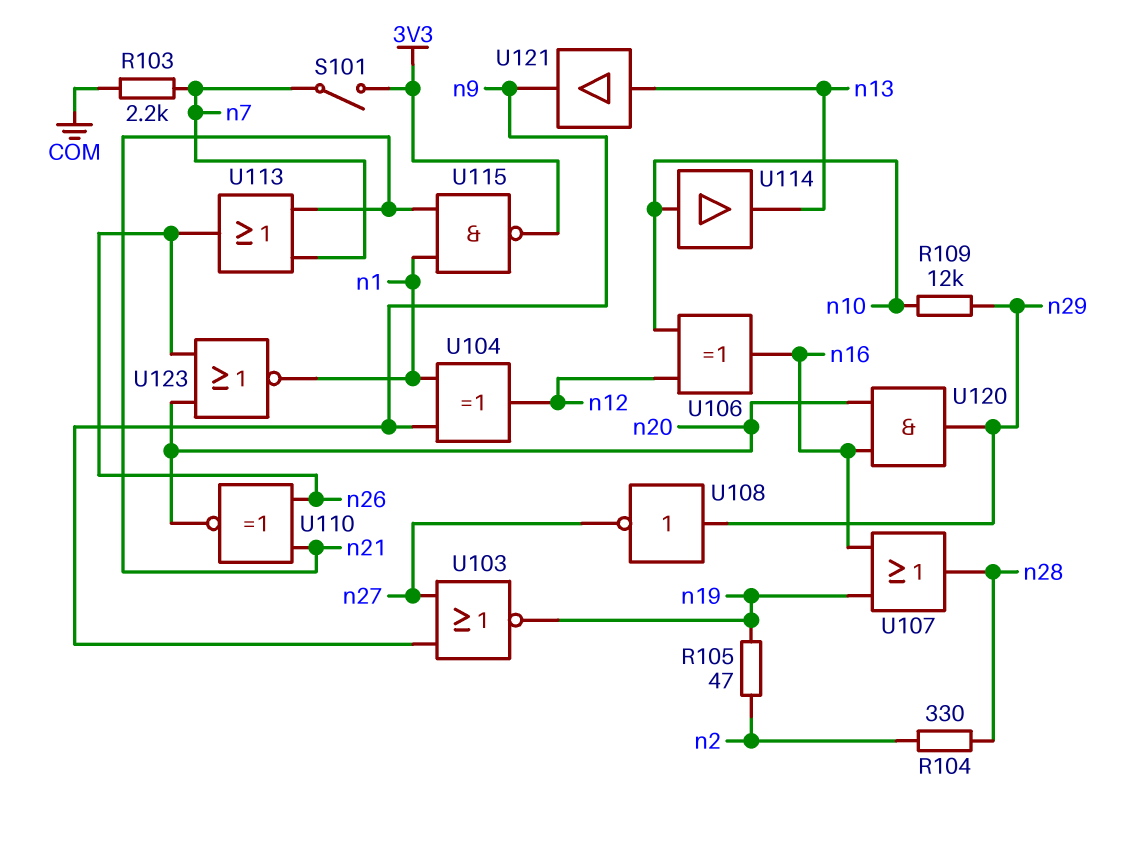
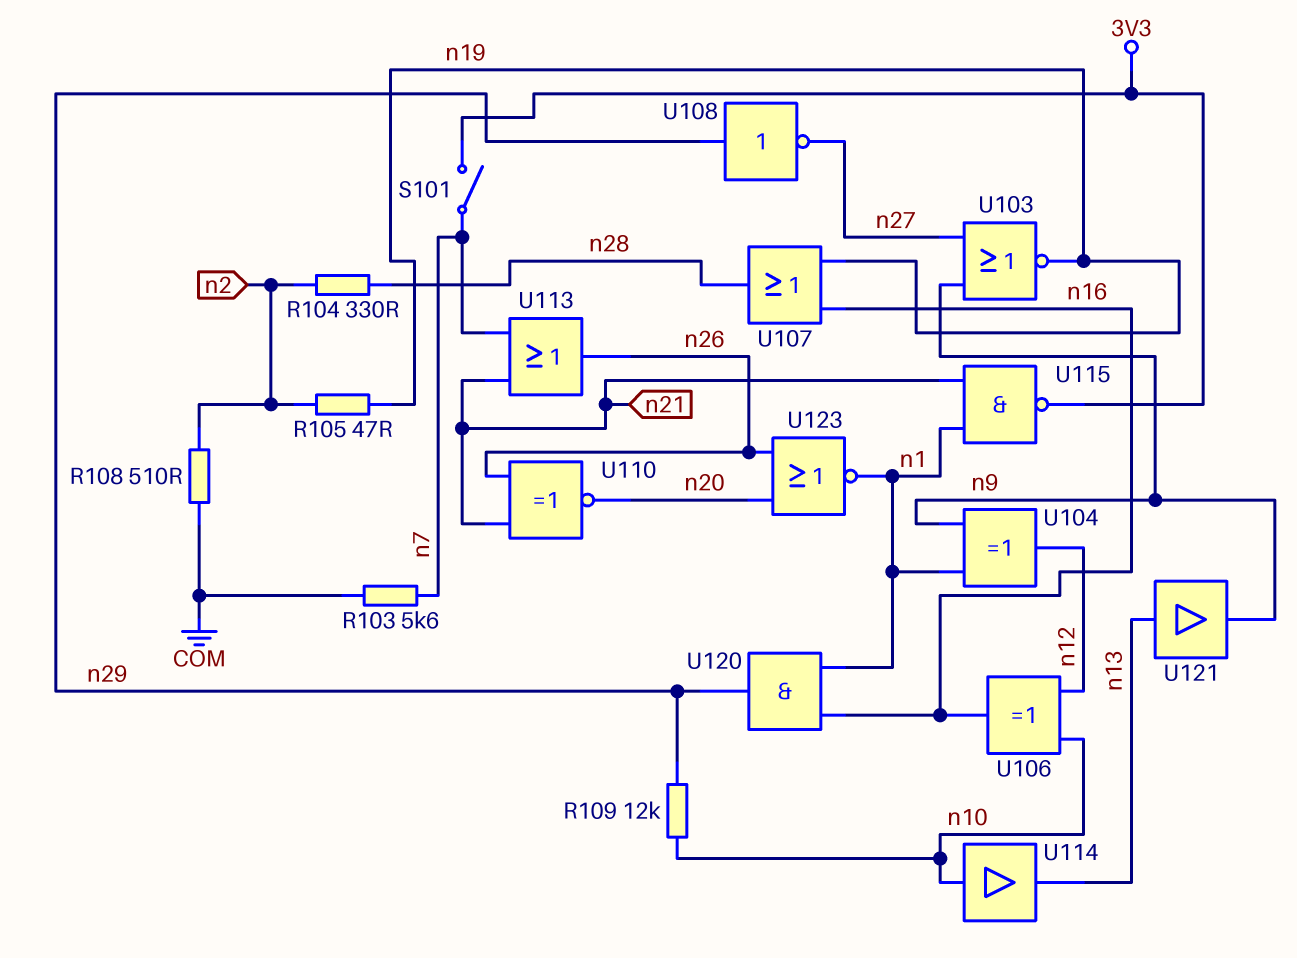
R103: 2.2k (COM, n7) -> 5.6k (COM, n7)
R108: none -> 510 (COM, n2)
U120: AND (in n16, in n20, out n29) -> AND (in n1, in n16, out n29)

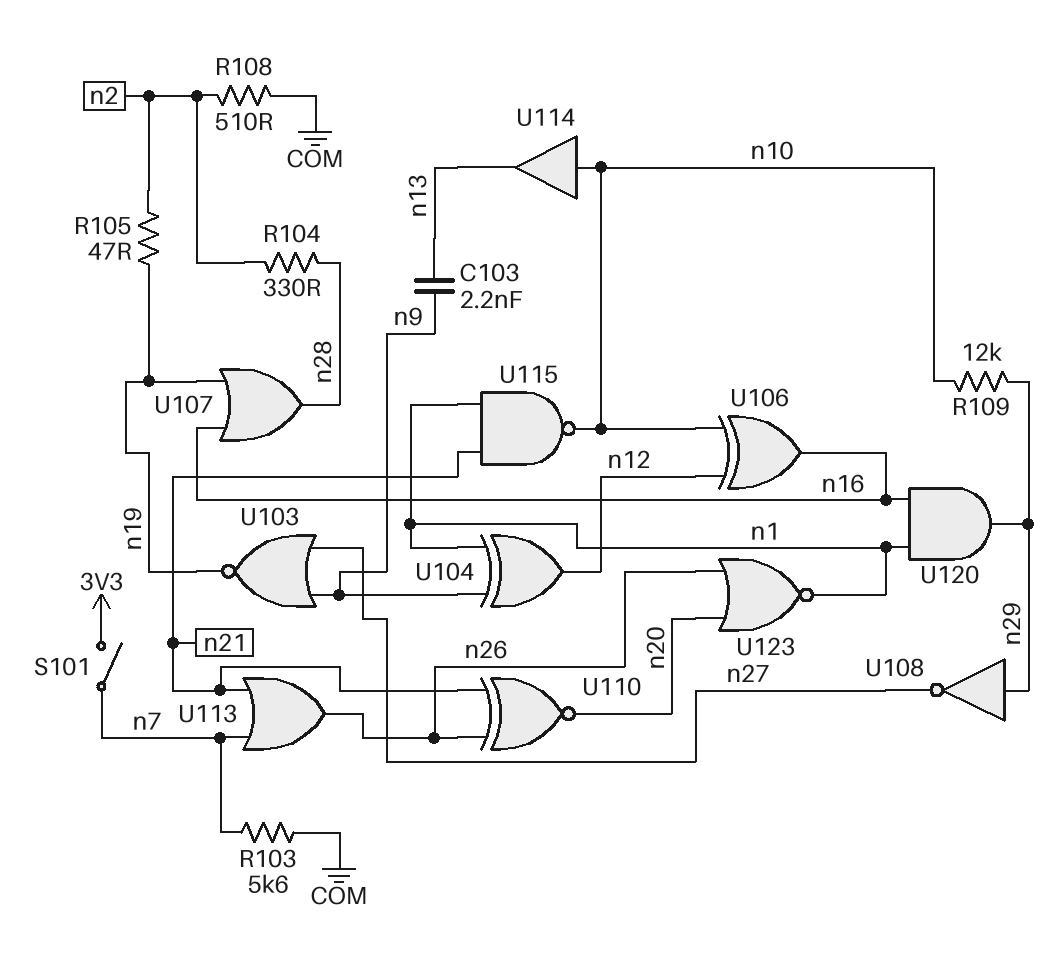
C103: none -> 2.2nF (n9, n13)
U115: NAND (in n1, in n21, out 3V3) -> NAND (in n1, in n21, out n10)
U121: buffer (in n13, out n9) -> none

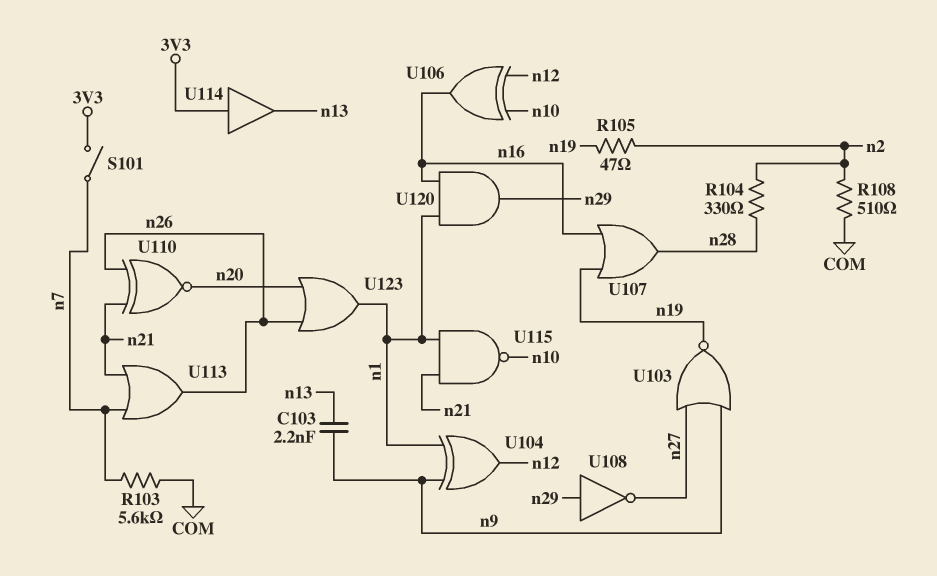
R109: 12k (n10, n29) -> none
U114: buffer (in n10, out n13) -> buffer (in 3V3, out n13)
U123: NOR (in n20, in n26, out n1) -> OR (in n20, in n26, out n1)

